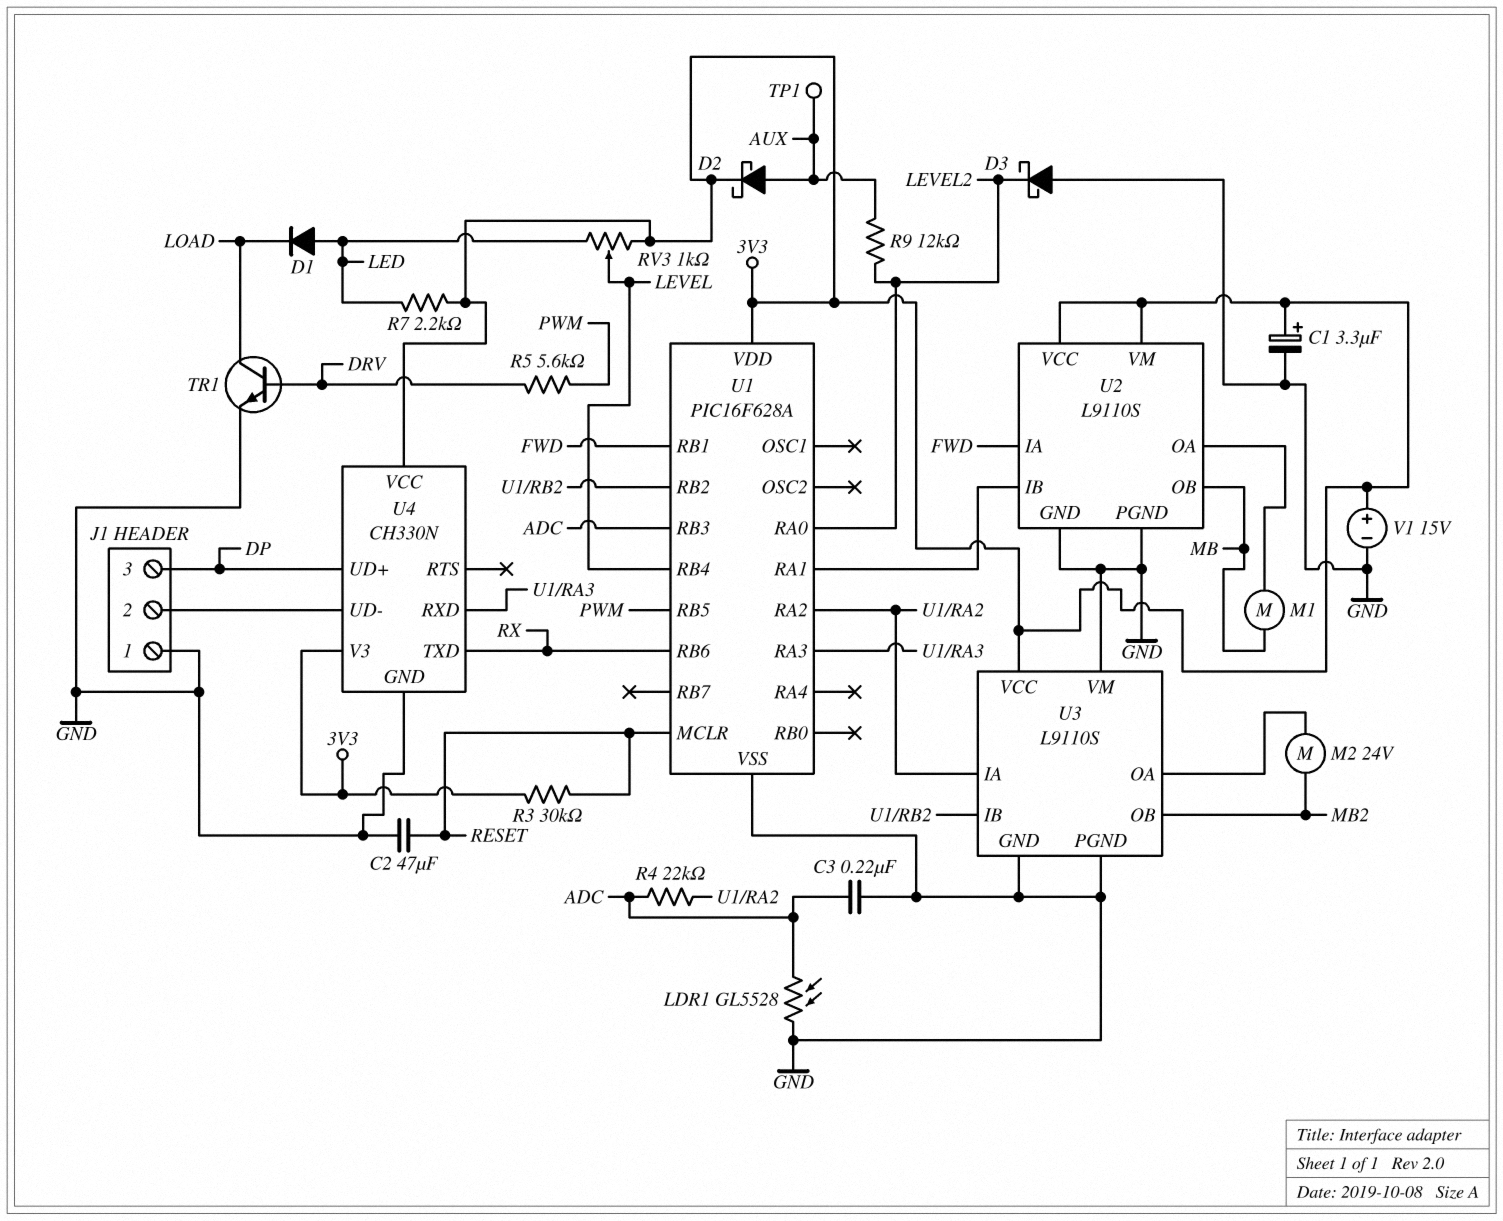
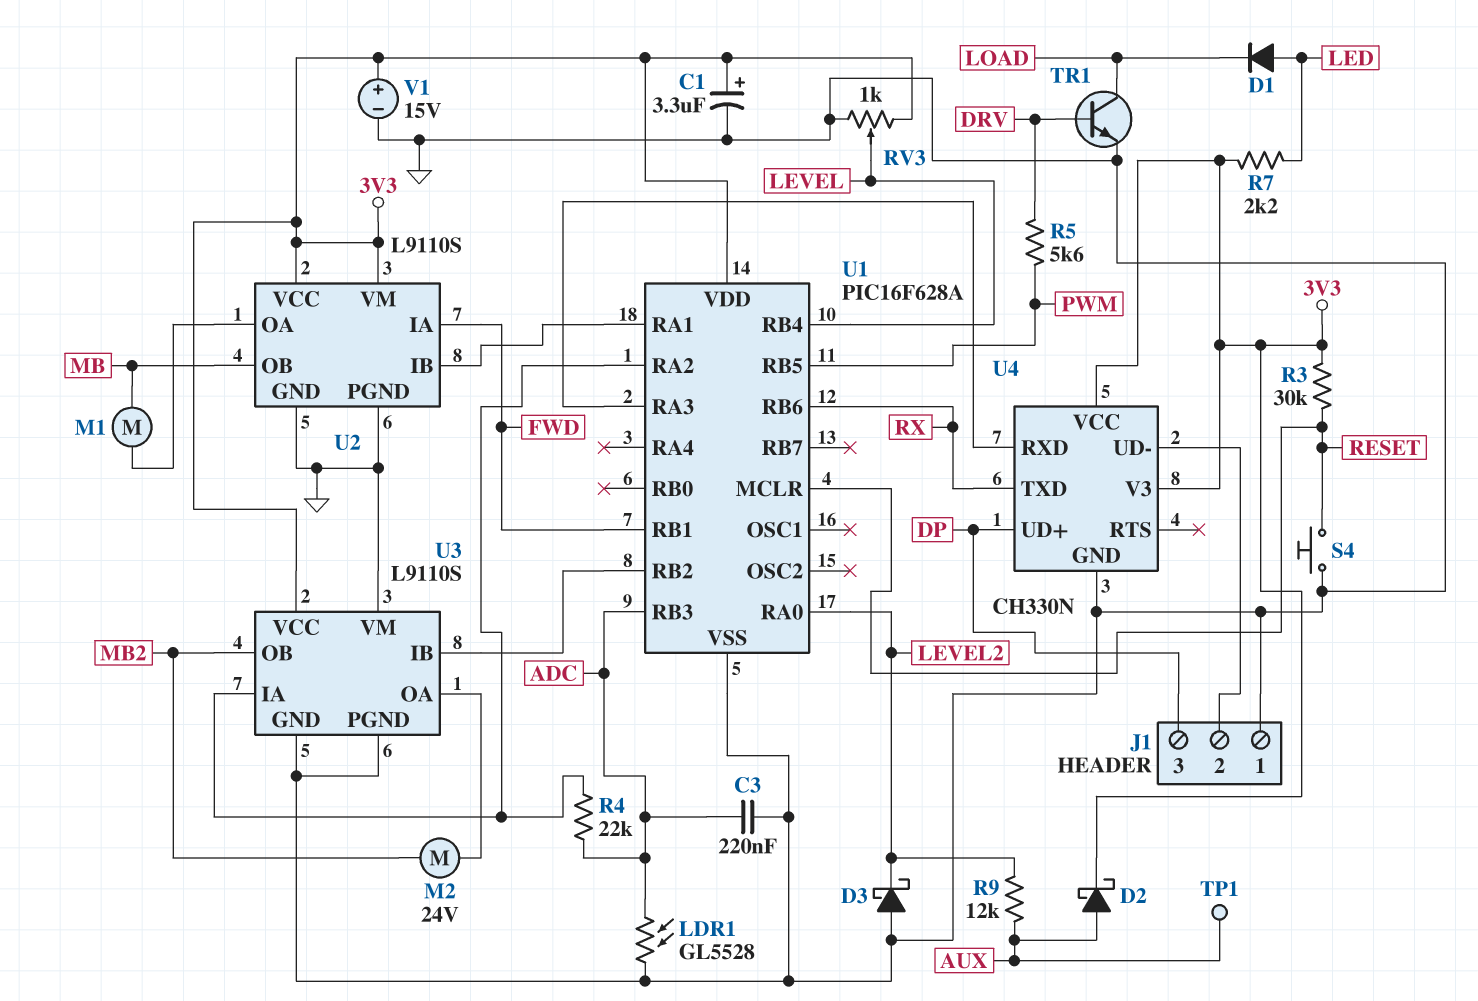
C2: 47uF (GND, RESET) -> none
RV3: 1k (3V3, LED, wiper LEVEL) -> 1k (3V3, GND, wiper LEVEL)
S4: none -> button (GND, RESET)

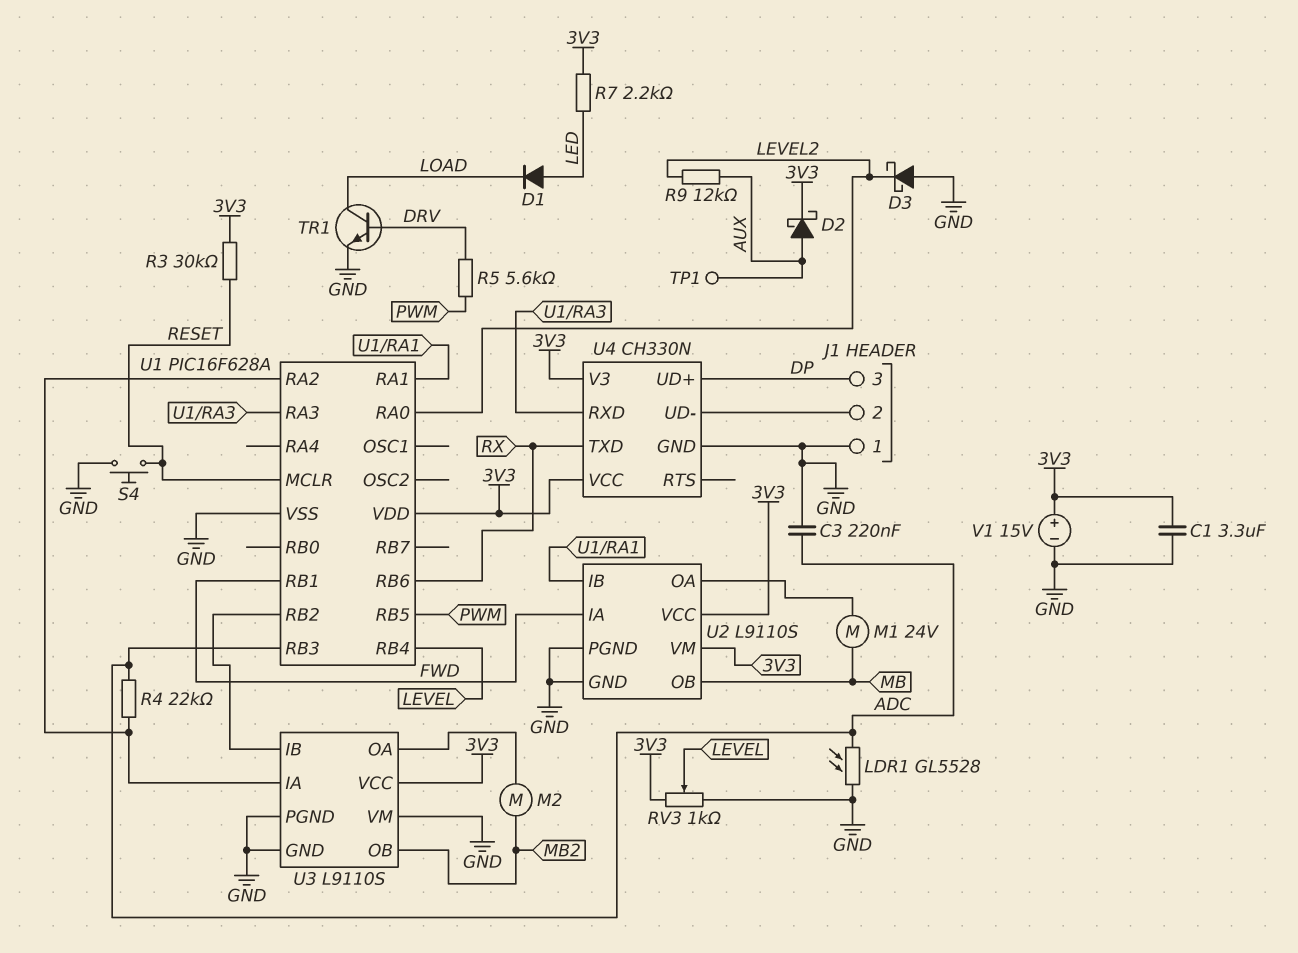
C1: 3.3uF (plus 3V3, minus GND) -> 3.3uF (3V3, GND)
M1: motor (MB, U2/OA) -> motor 24V (MB, U2/OA)
M2: motor 24V (MB2, U3/OA) -> motor (MB2, U3/OA)

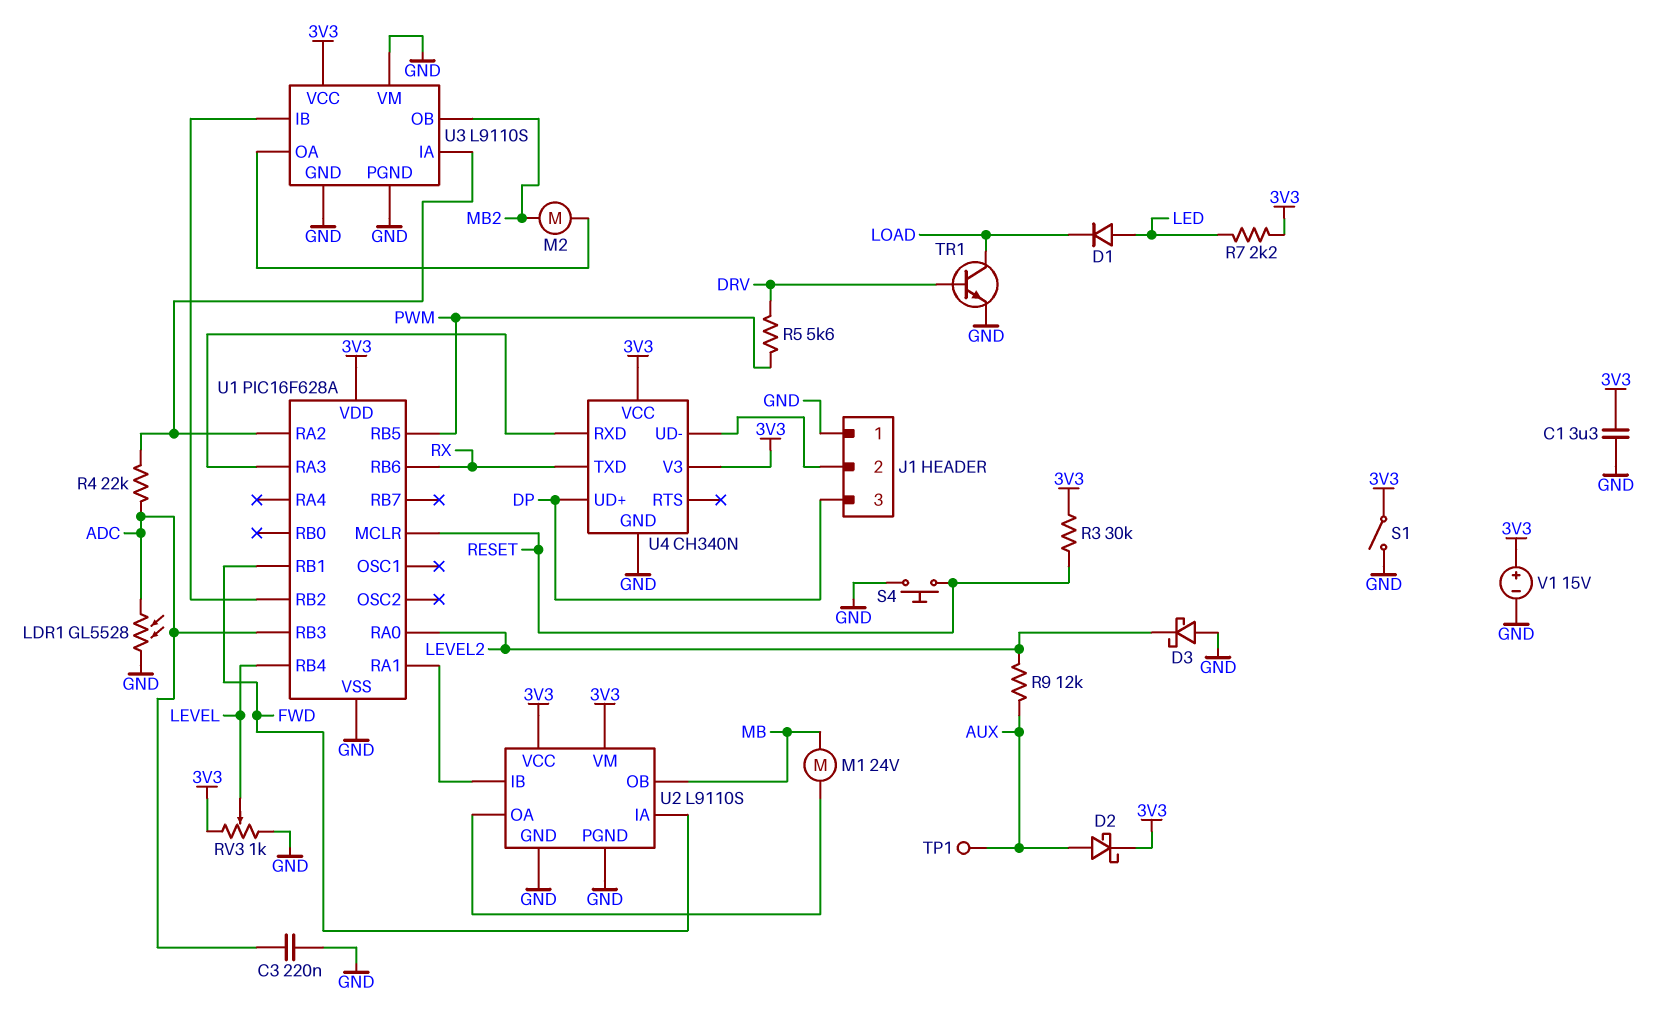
S1: none -> switch (3V3, GND)
U4: CH330N -> CH340N

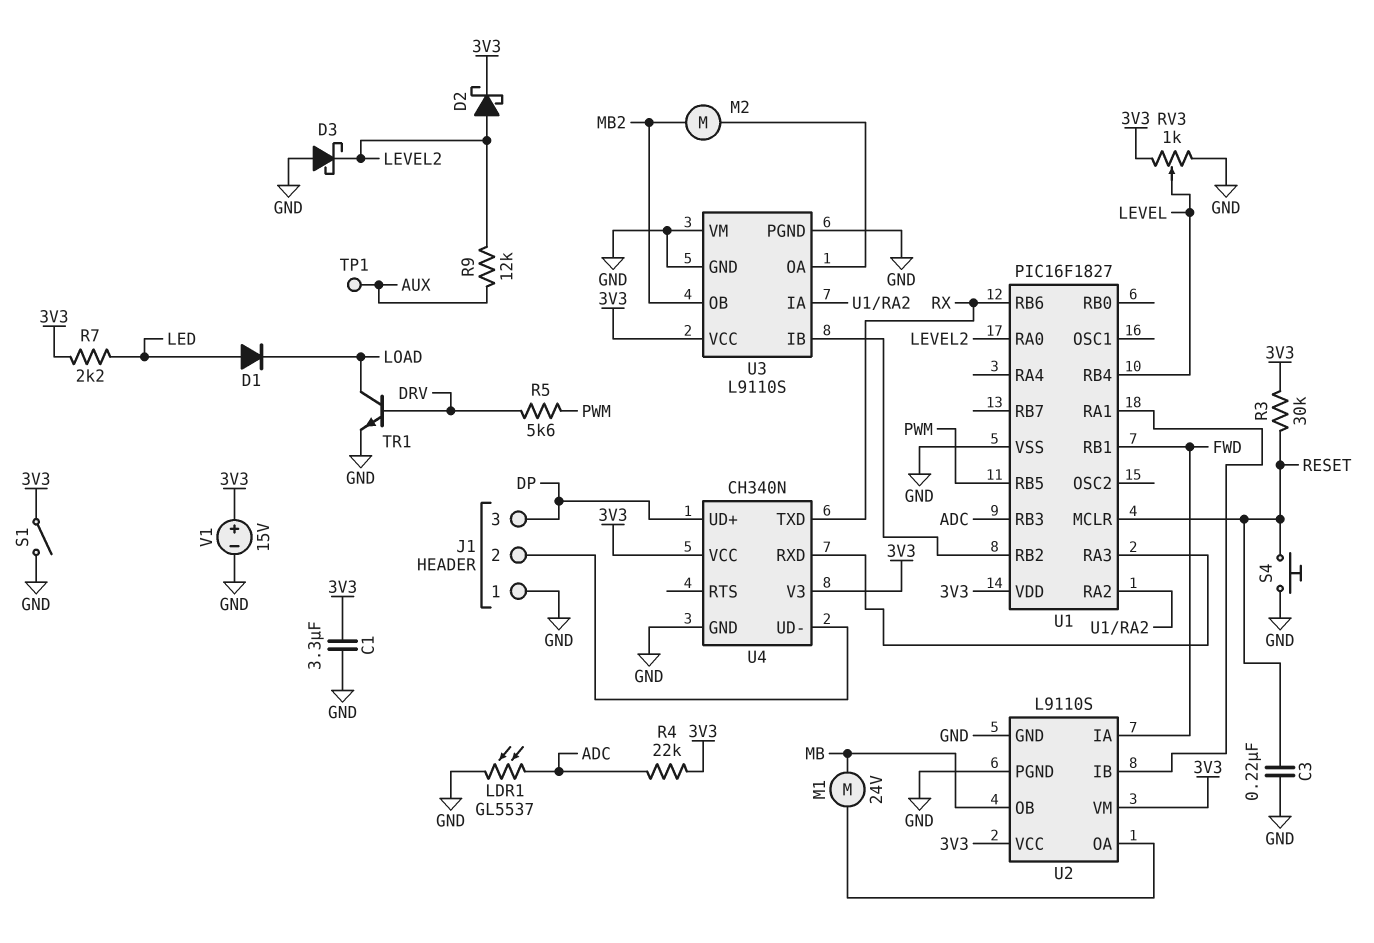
C3: 220nF (ADC, GND) -> 220nF (GND, RESET)
D2: schottky (A AUX, K 3V3) -> schottky (A LEVEL2, K 3V3)
LDR1: GL5528 (ADC, GND) -> GL5537 (ADC, GND)
R4: 22k (ADC, U1/RA2) -> 22k (3V3, ADC)
U1: PIC16F628A -> PIC16F1827

